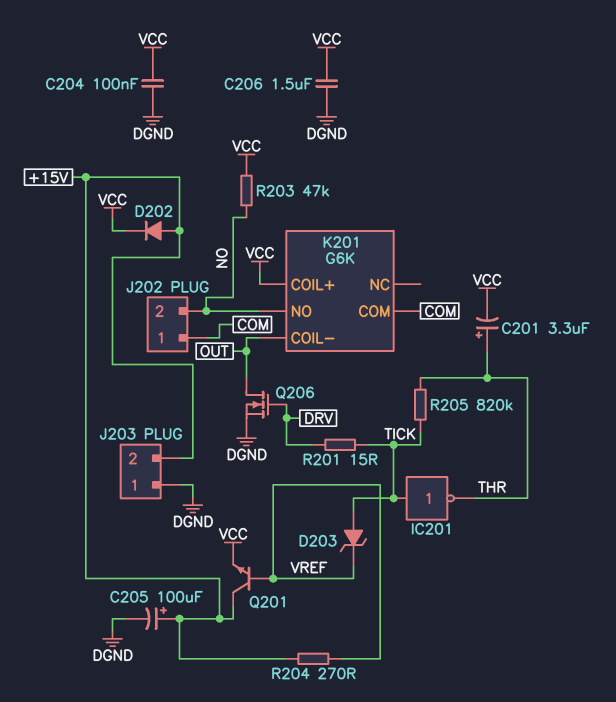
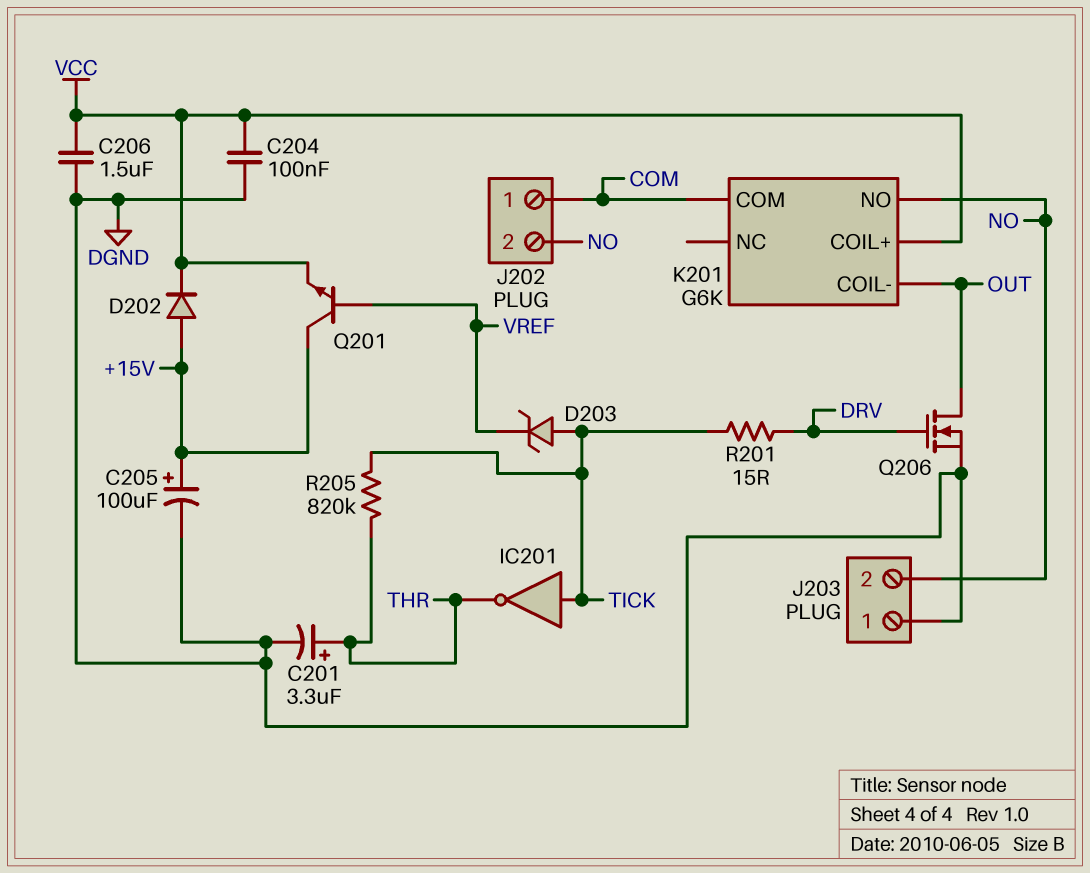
C201: 3.3uF (plus THR, minus VCC) -> 3.3uF (plus THR, minus DGND)
J203 pin 2: +15V -> NO
R203: 47k (NO, VCC) -> none
R204: 270 (+15V, VREF) -> none

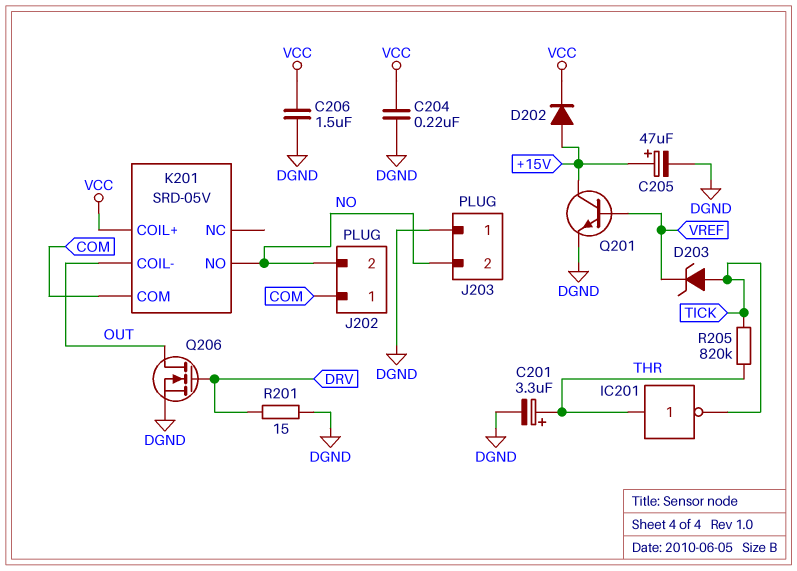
C204: 100nF (DGND, VCC) -> 220nF (DGND, VCC)
C205: 100uF (plus +15V, minus DGND) -> 47uF (plus +15V, minus DGND)
IC201: NOT (in TICK, out THR) -> NOT (in THR, out TICK)
K201: G6K -> SRD-05V
Q201: NPN (B VREF, C +15V, E VCC) -> NPN (B VREF, C +15V, E DGND)
R201: 15 (DRV, TICK) -> 15 (DGND, DRV)

